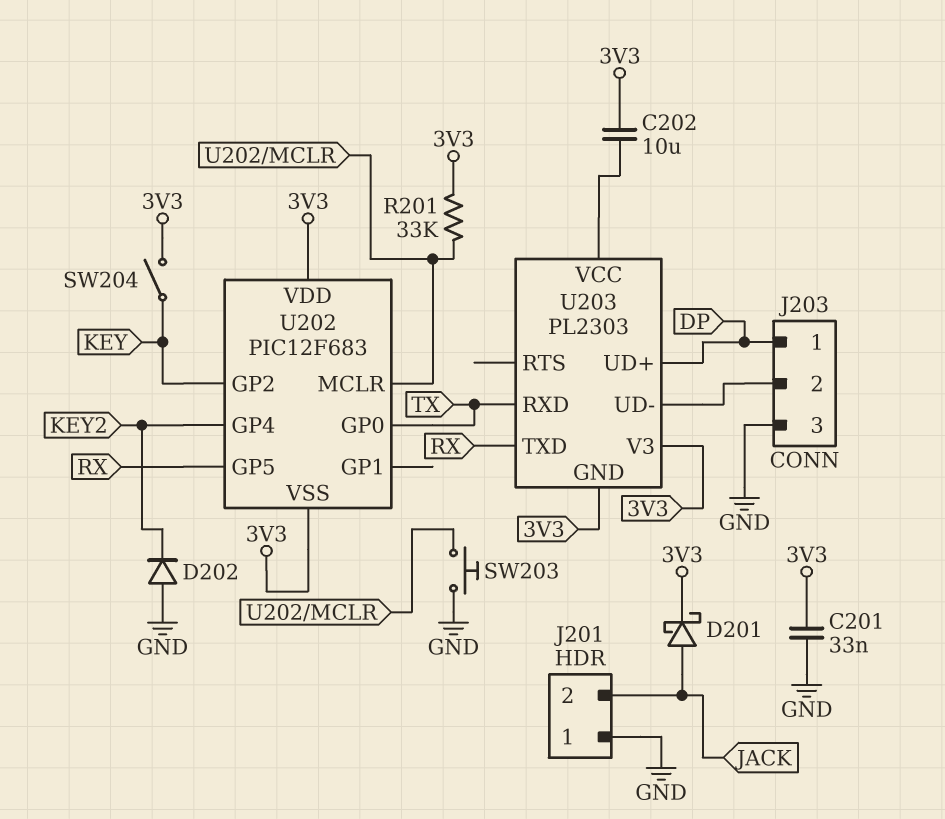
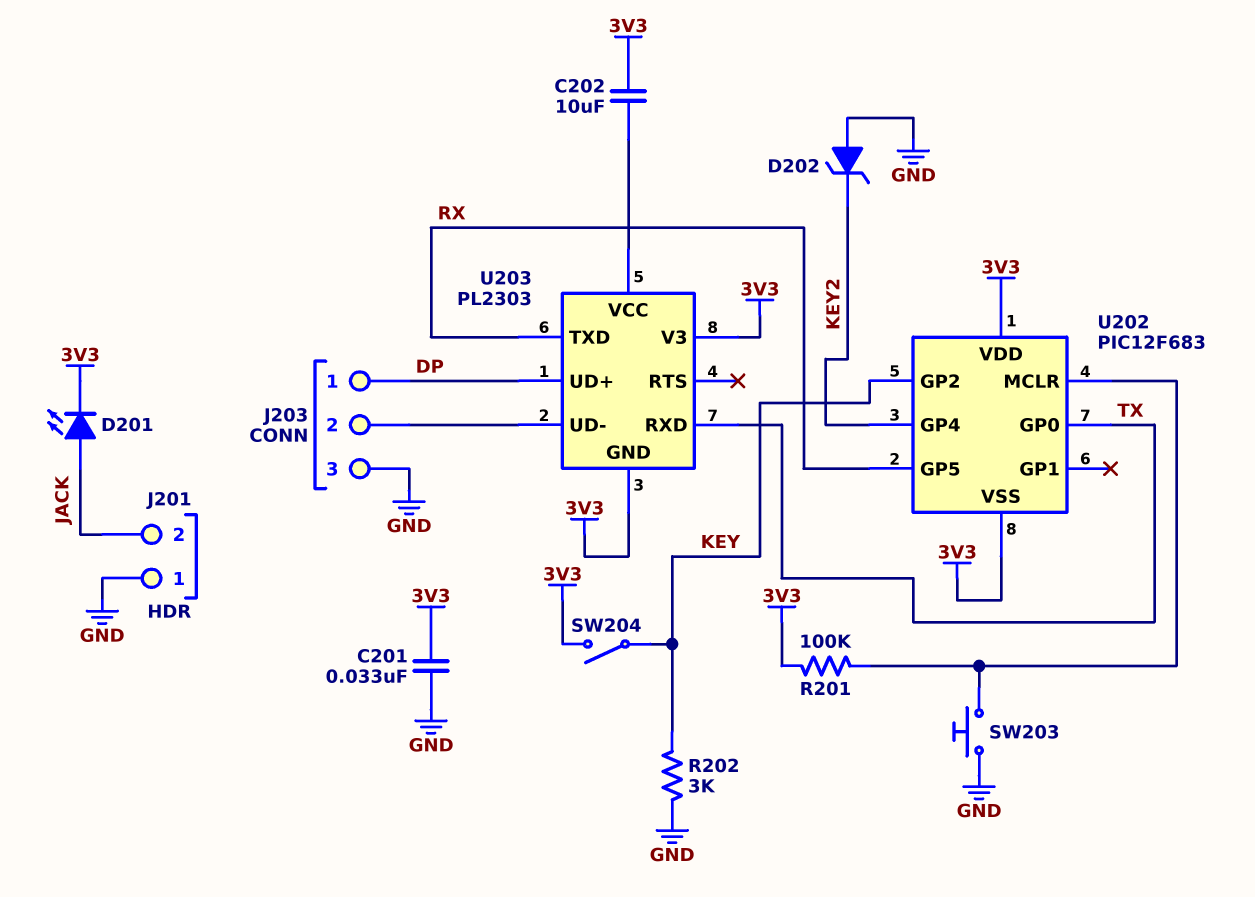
D201: schottky (A JACK, K 3V3) -> LED (A JACK, K 3V3)
D202: diode (A GND, K KEY2) -> zener (A GND, K KEY2)
R201: 33k (3V3, U202/MCLR) -> 100k (3V3, U202/MCLR)
R202: none -> 3k (GND, KEY)

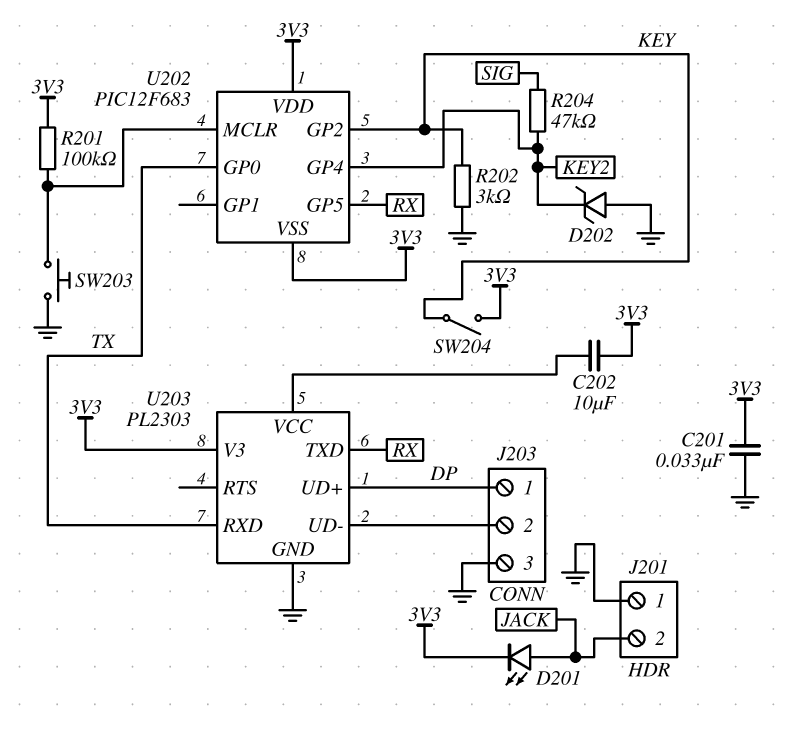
R204: none -> 47k (KEY2, SIG)
U203 pin GND: 3V3 -> GND

